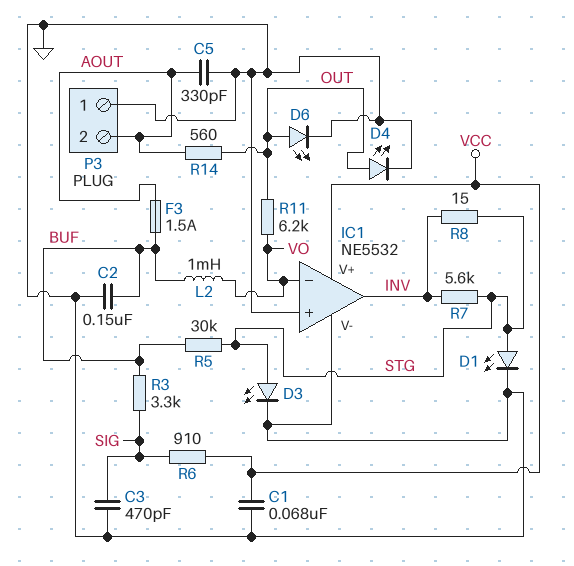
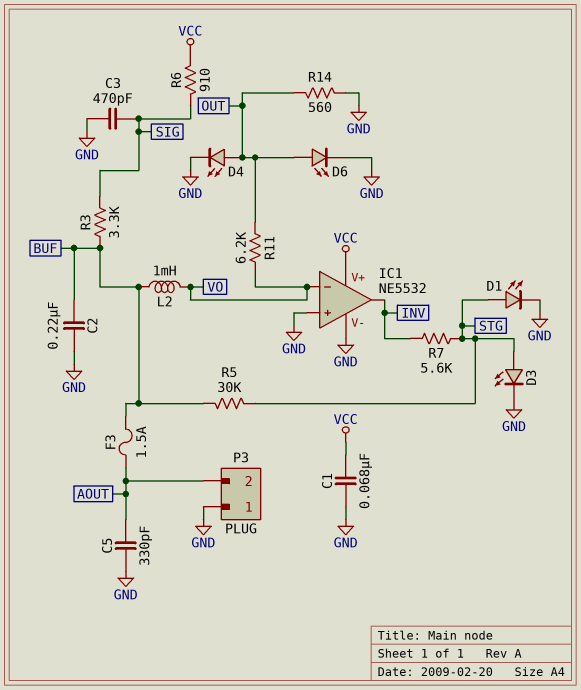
C2: 150nF (BUF, GND) -> 220nF (BUF, GND)
R8: 15 (INV, STG) -> none
R14: 560 (AOUT, OUT) -> 560 (GND, OUT)

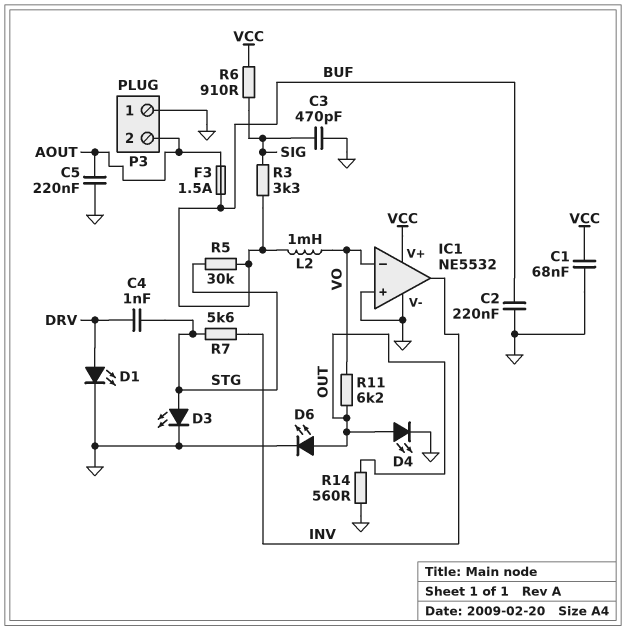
C4: none -> 1nF (DRV, STG)
C5: 330pF (AOUT, GND) -> 220nF (AOUT, GND)
D1: LED (A STG, K GND) -> LED (A DRV, K GND)

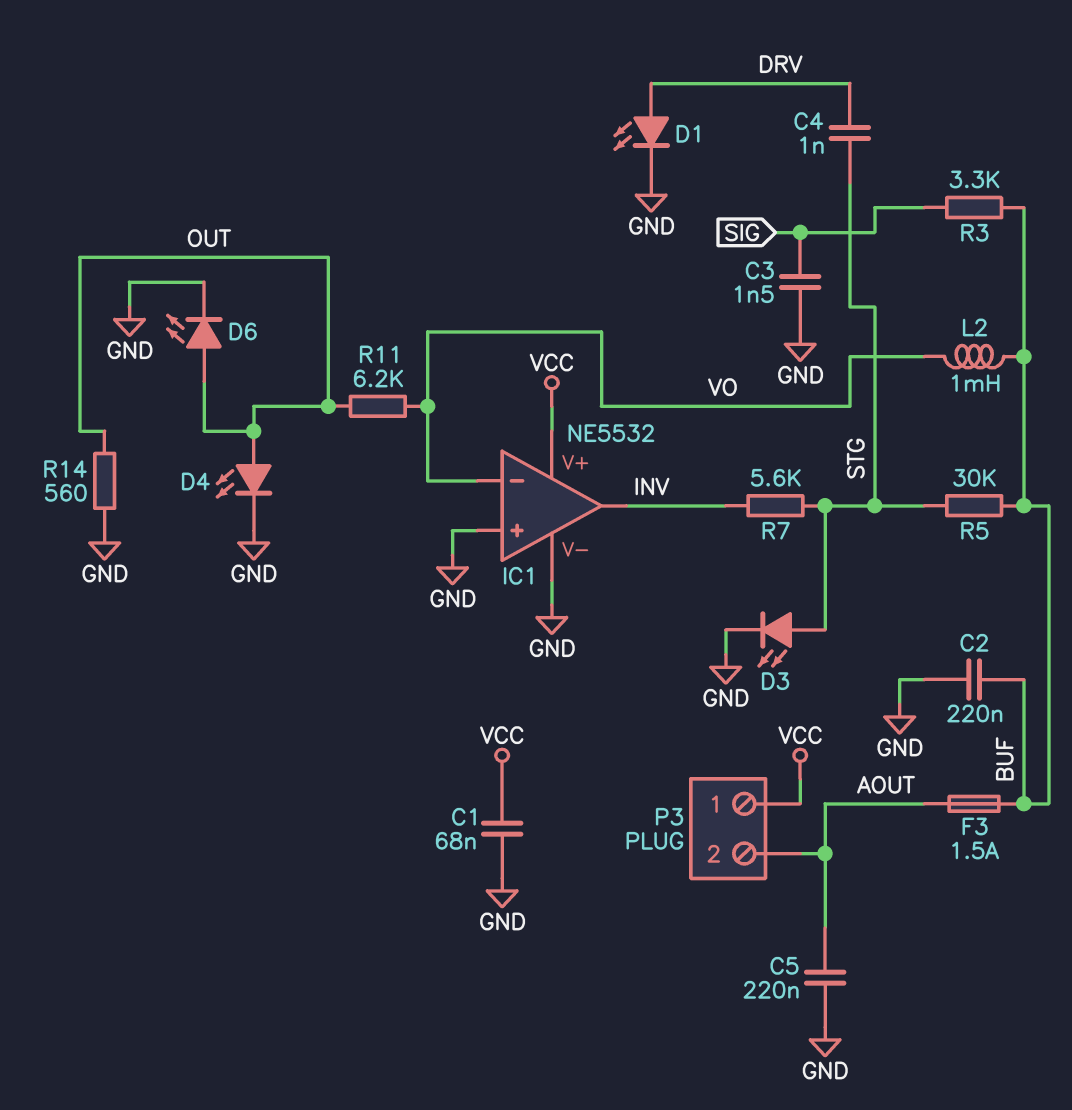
C3: 470pF (GND, SIG) -> 1.5nF (GND, SIG)
P3 pin 1: GND -> VCC
R6: 910 (SIG, VCC) -> none

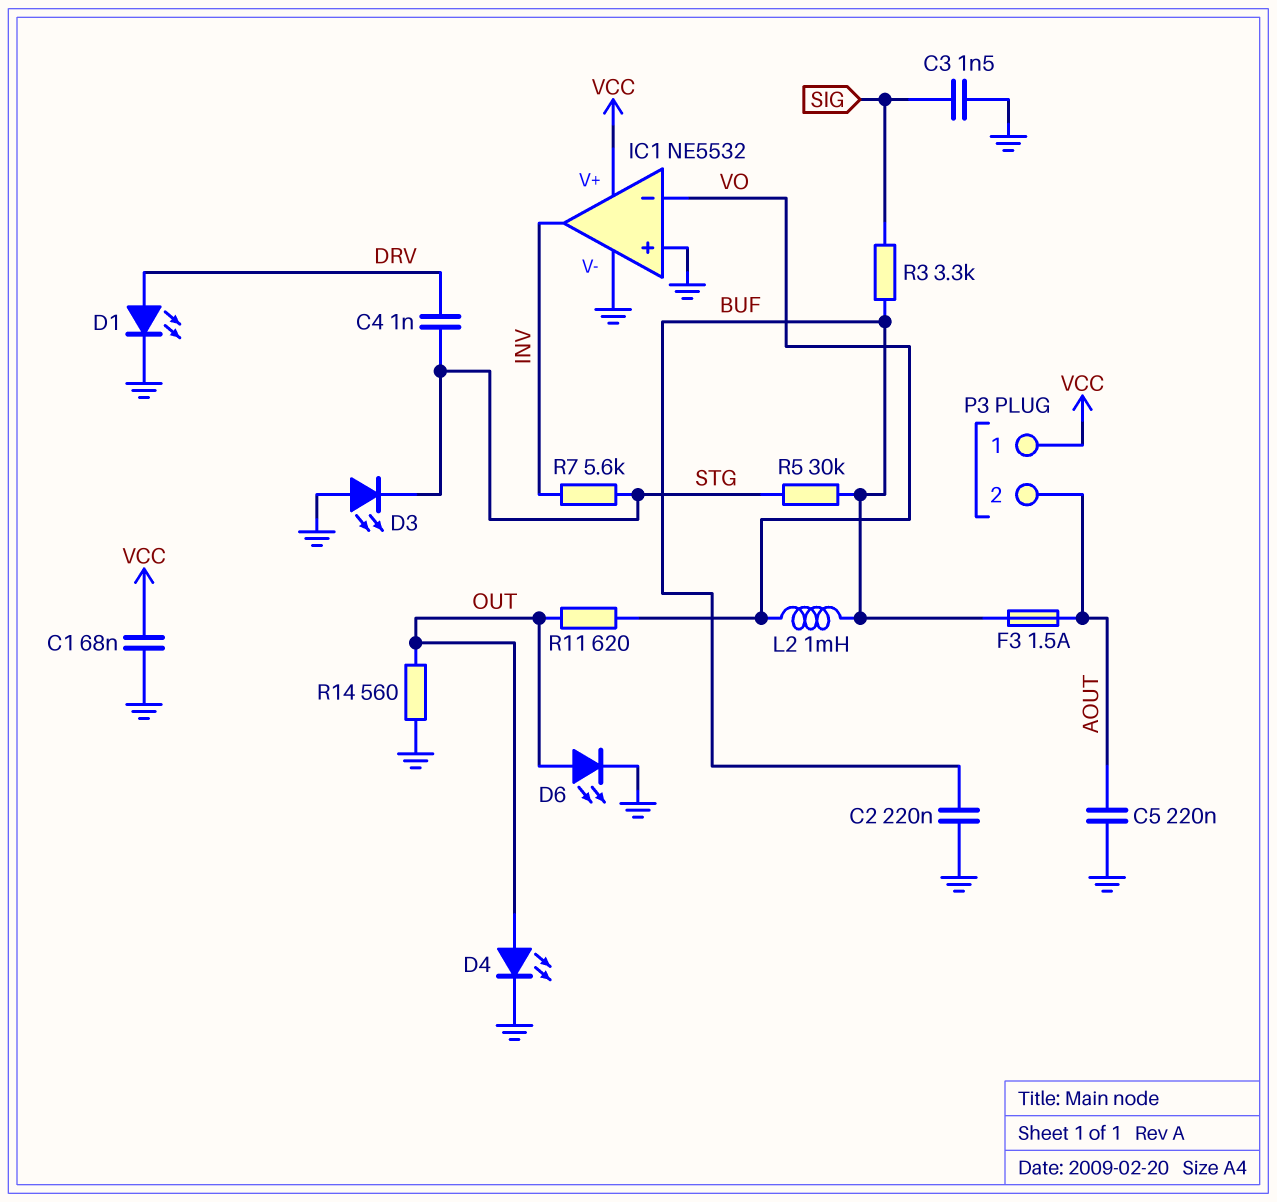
D3: LED (A STG, K GND) -> LED (A GND, K STG)
R11: 6.2k (OUT, VO) -> 620 (OUT, VO)

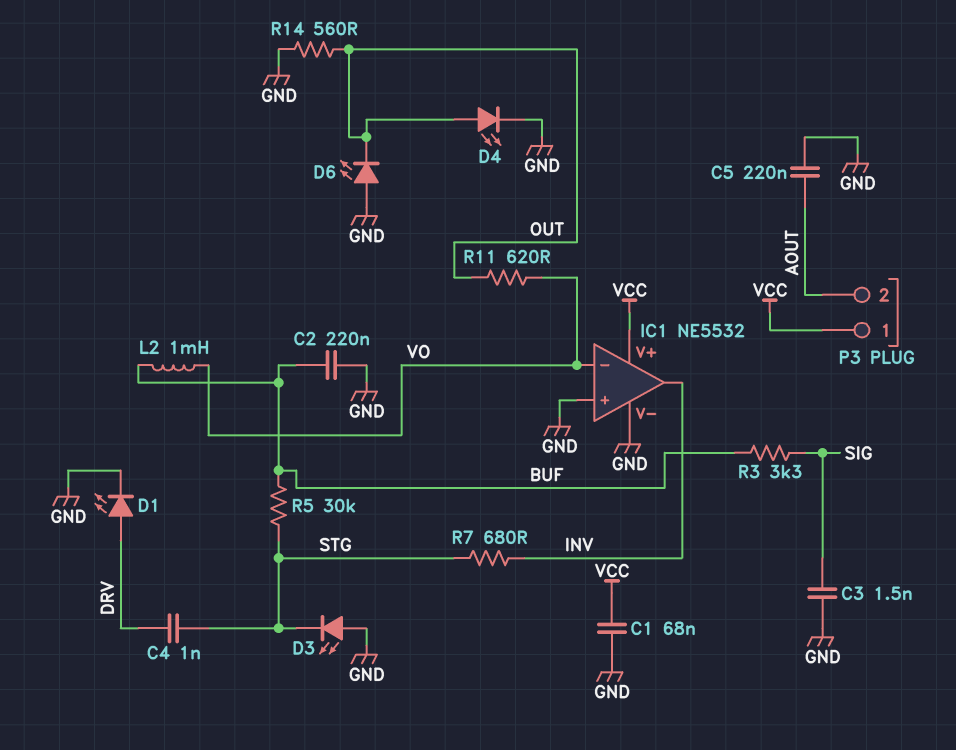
D6: LED (A OUT, K GND) -> LED (A GND, K OUT)
F3: 1.5A (AOUT, BUF) -> none
R7: 5.6k (INV, STG) -> 680 (INV, STG)

